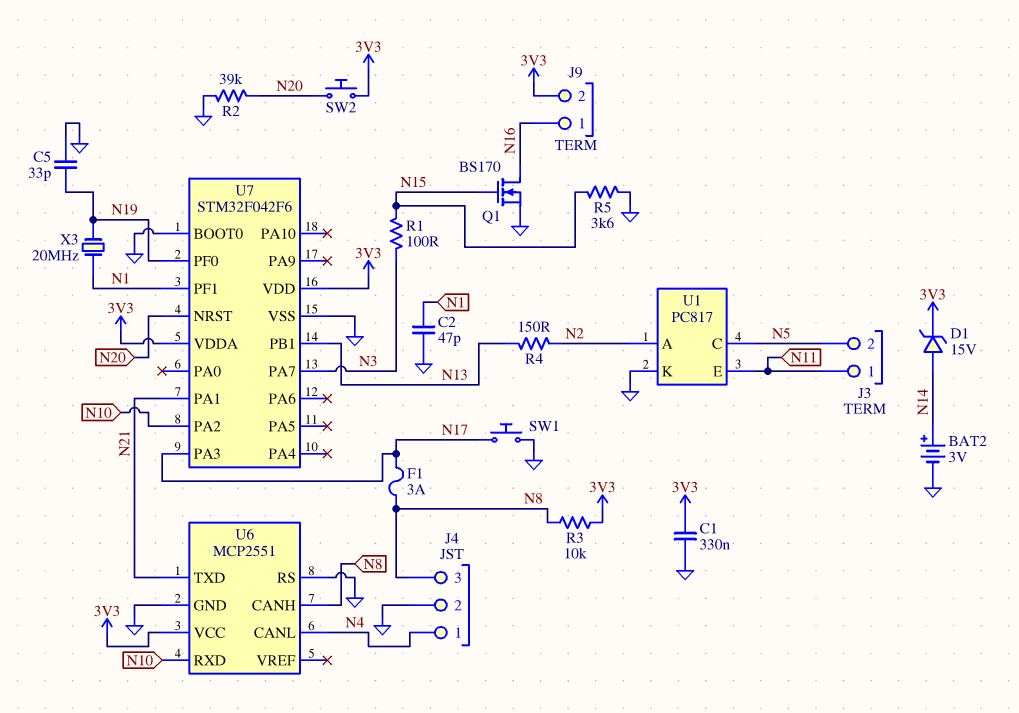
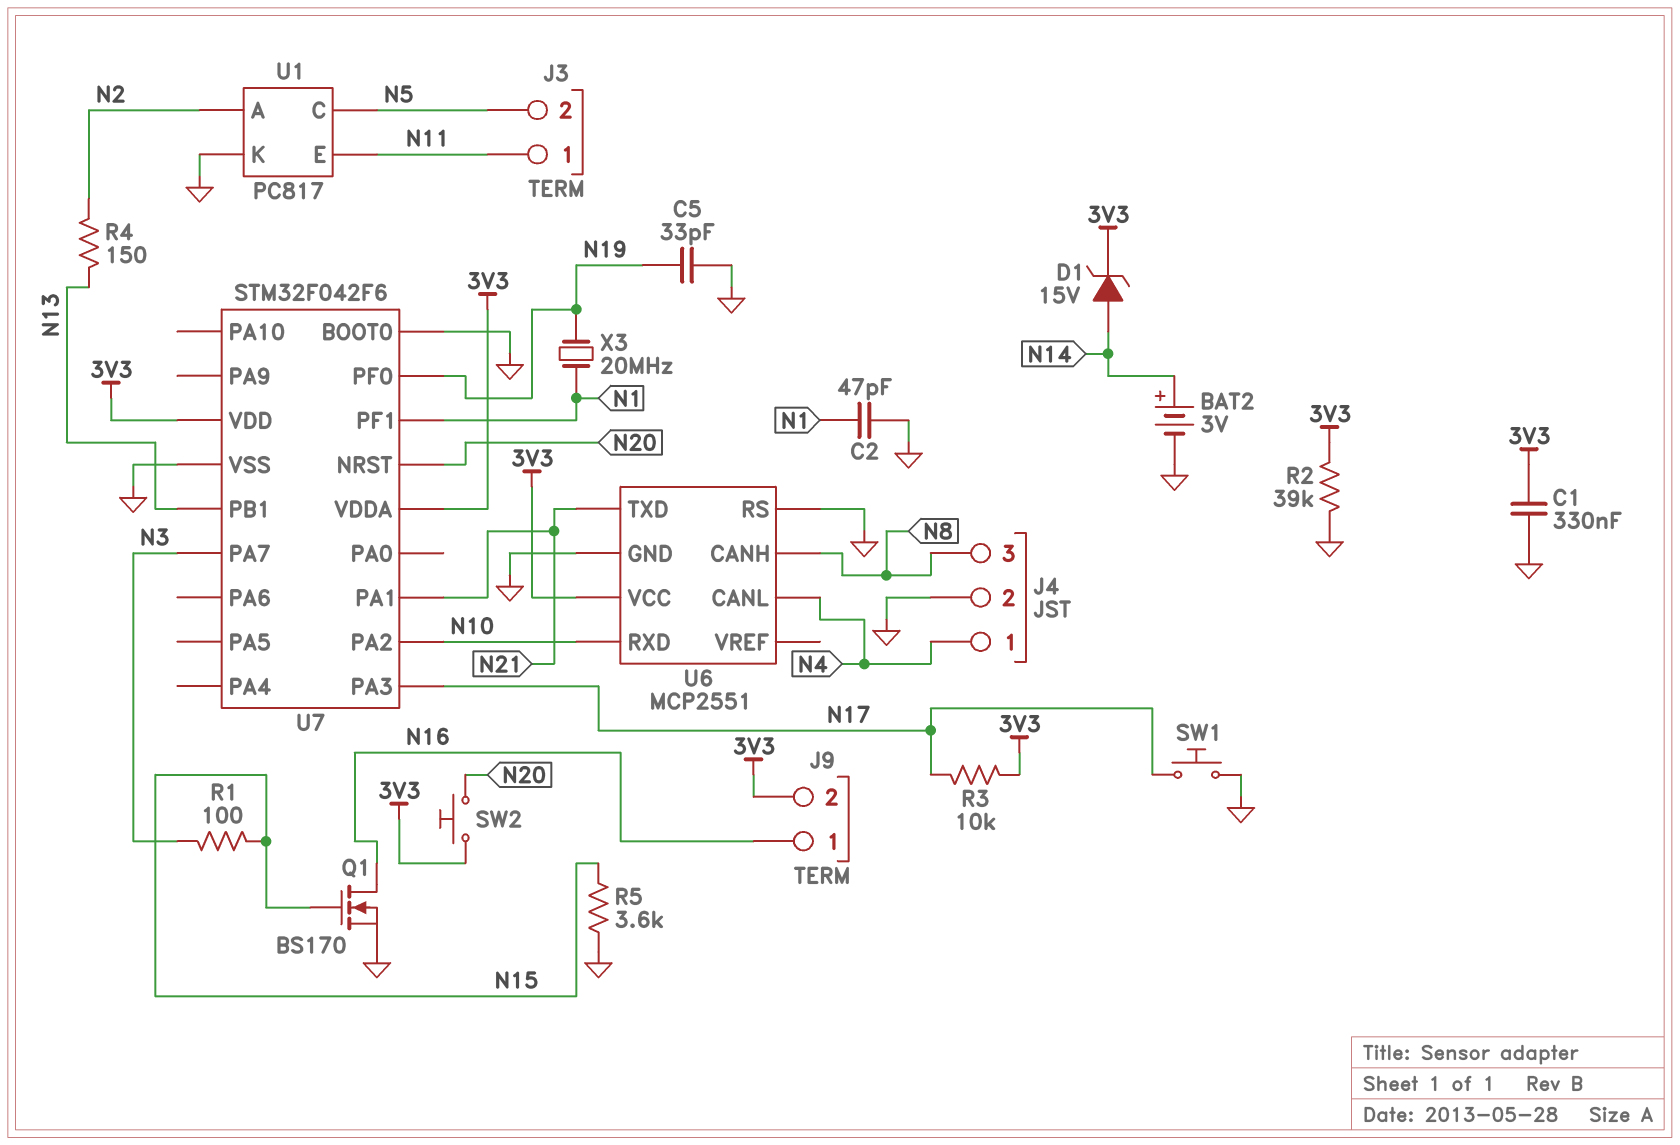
F1: 3A (N8, N17) -> none
R2: 39k (GND, N20) -> 39k (3V3, GND)
R3: 10k (3V3, N8) -> 10k (3V3, N17)

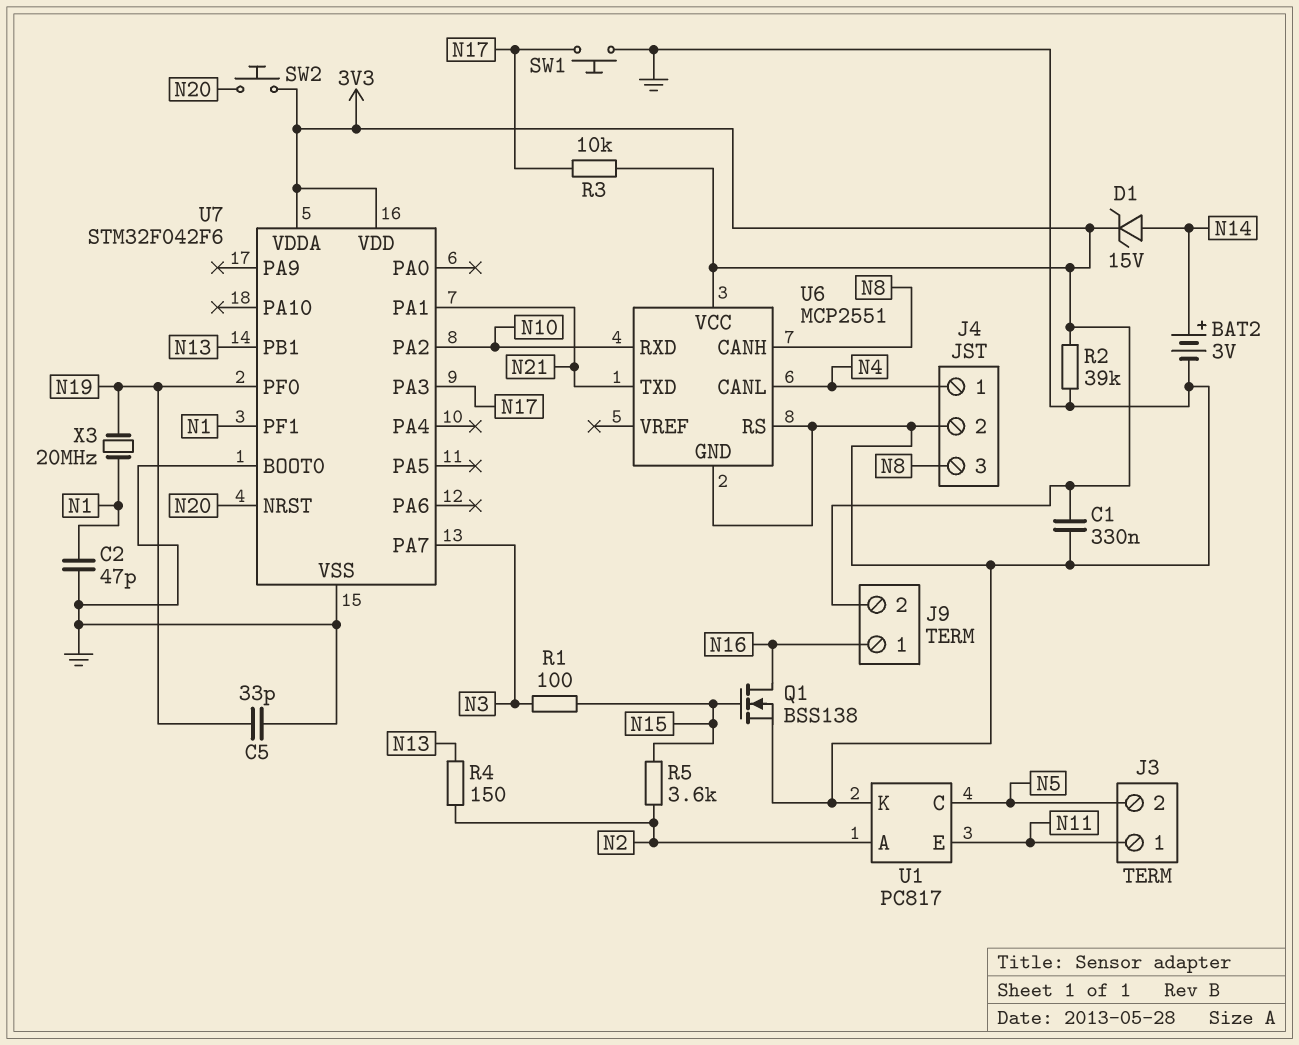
Q1: NMOS BS170 (G N15, D N16, S GND) -> NMOS BSS138 (G N15, D N16, S GND)
R5: 3.6k (GND, N15) -> 3.6k (N2, N15)

